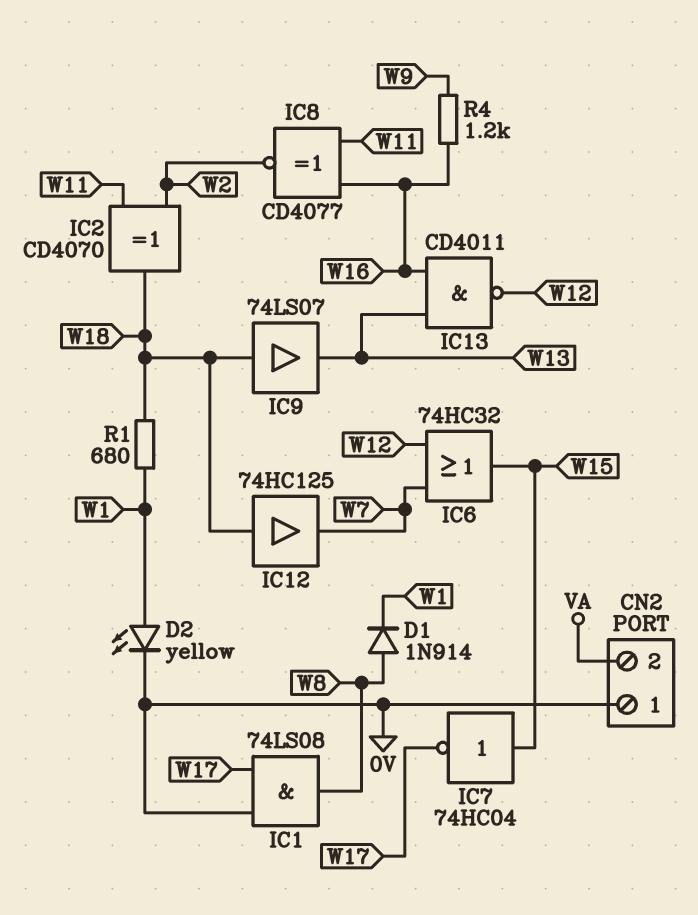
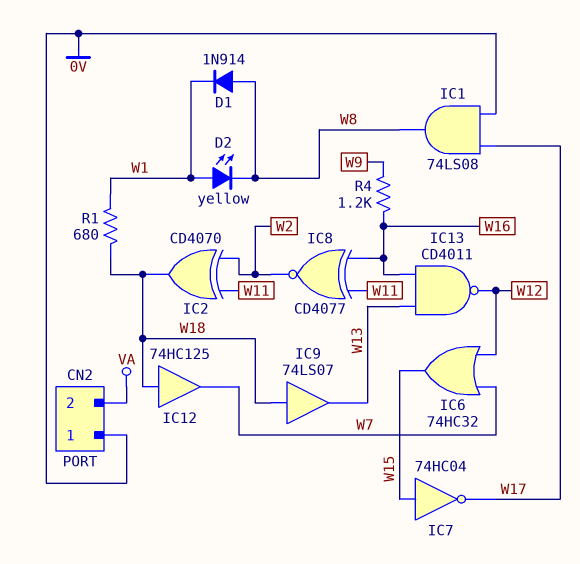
D2: LED yellow (A W1, K 0V) -> LED yellow (A W1, K W8)

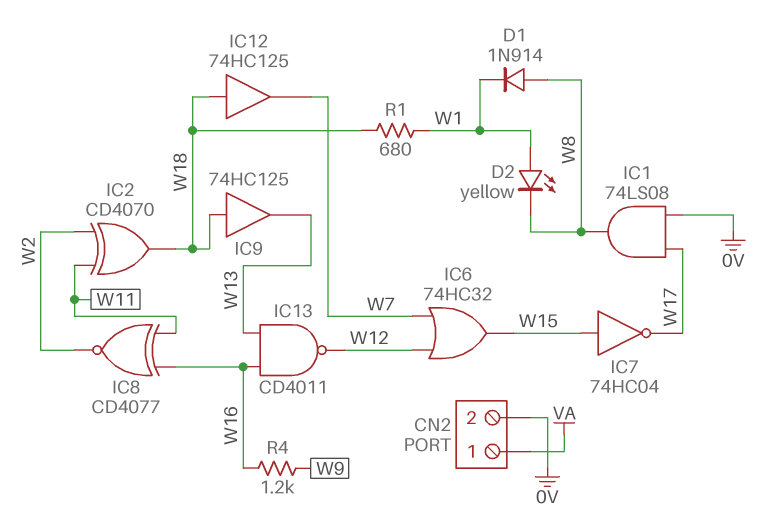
CN2 pin 1: 0V -> VA
CN2 pin 2: VA -> 0V
IC9: buffer 74LS07 (in W18, out W13) -> buffer 74HC125 (in W18, out W13)

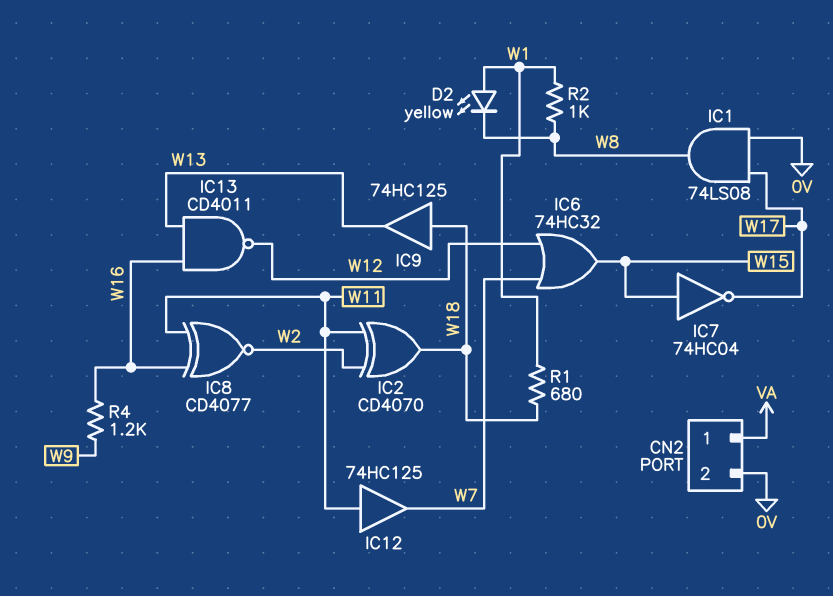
D1: diode 1N914 (A W8, K W1) -> none
IC12: buffer 74HC125 (in W18, out W7) -> buffer 74HC125 (in W11, out W7)
R2: none -> 1k (W1, W8)

